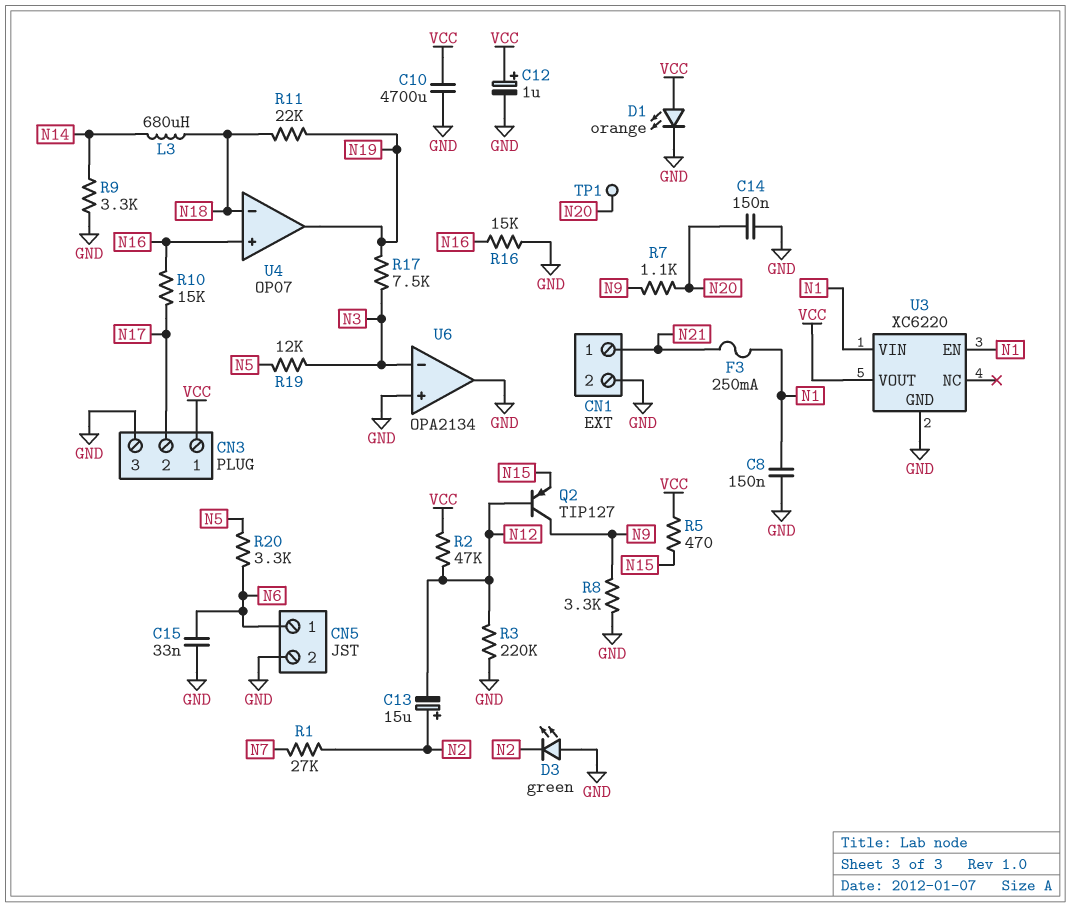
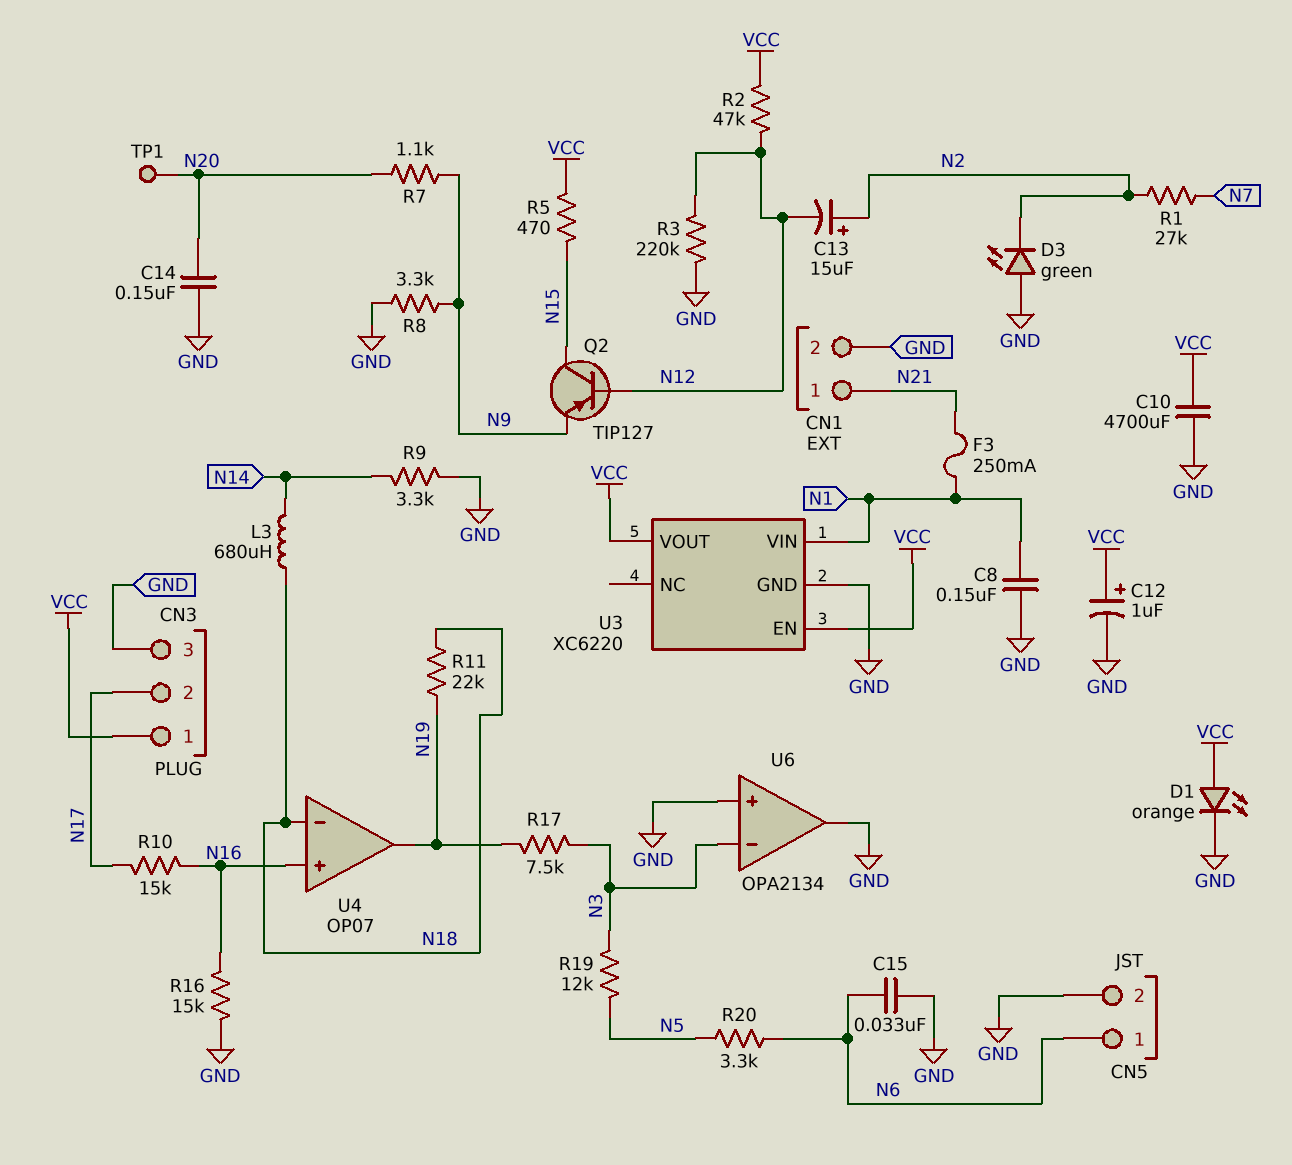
Q2: PNP TIP127 (B N12, C N9, E N15) -> PNP TIP127 (B N12, C N15, E N9)
U3 pin EN: N1 -> VCC

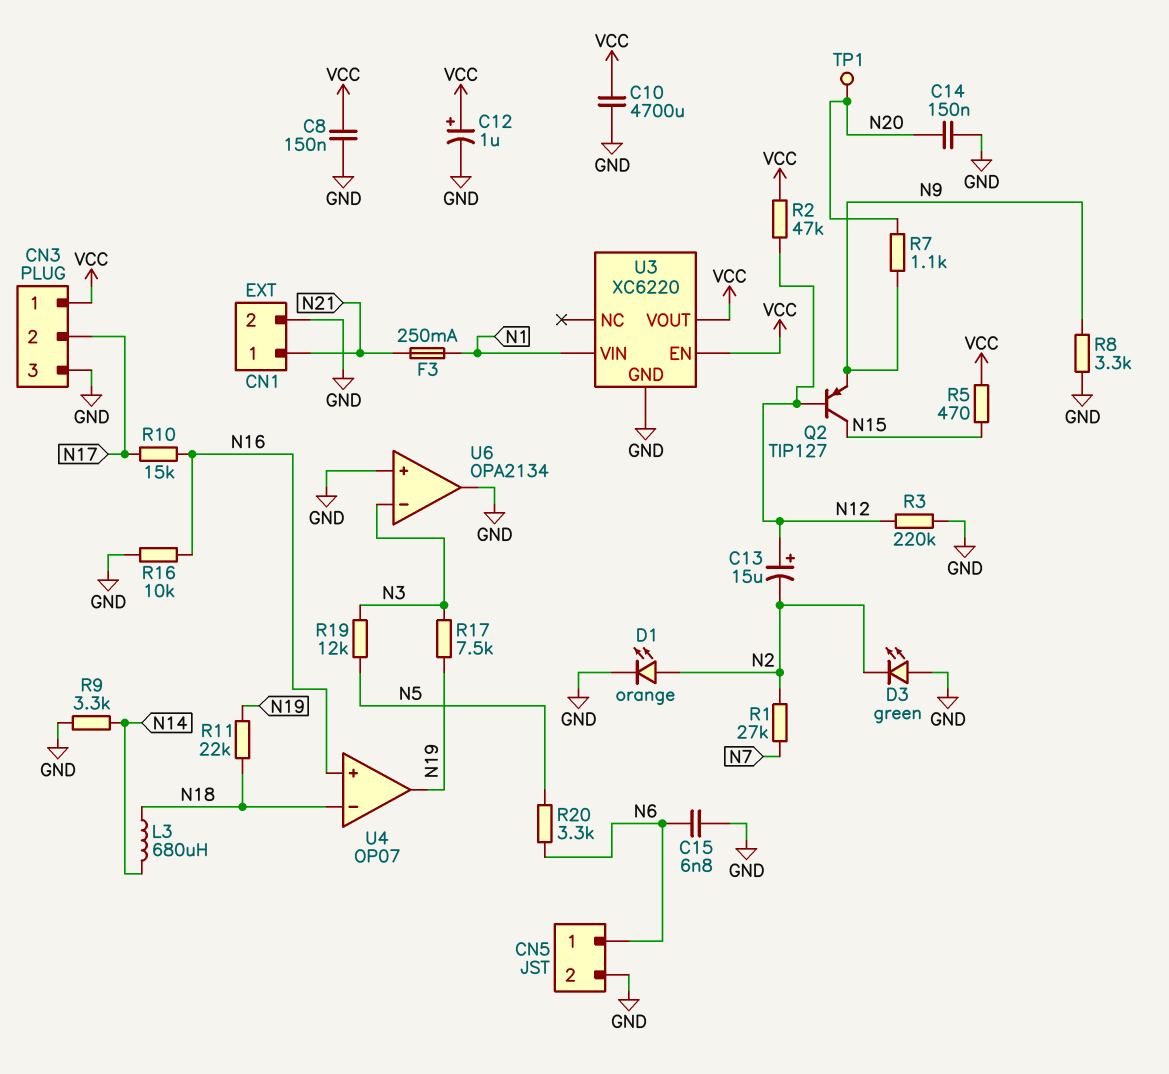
C8: 150nF (GND, N1) -> 150nF (GND, VCC)
C13: 15uF (plus N2, minus N12) -> 15uF (plus N12, minus N2)
C15: 33nF (GND, N6) -> 6.8nF (GND, N6)
D1: LED orange (A VCC, K GND) -> LED orange (A N2, K GND)
R16: 15k (GND, N16) -> 10k (GND, N16)

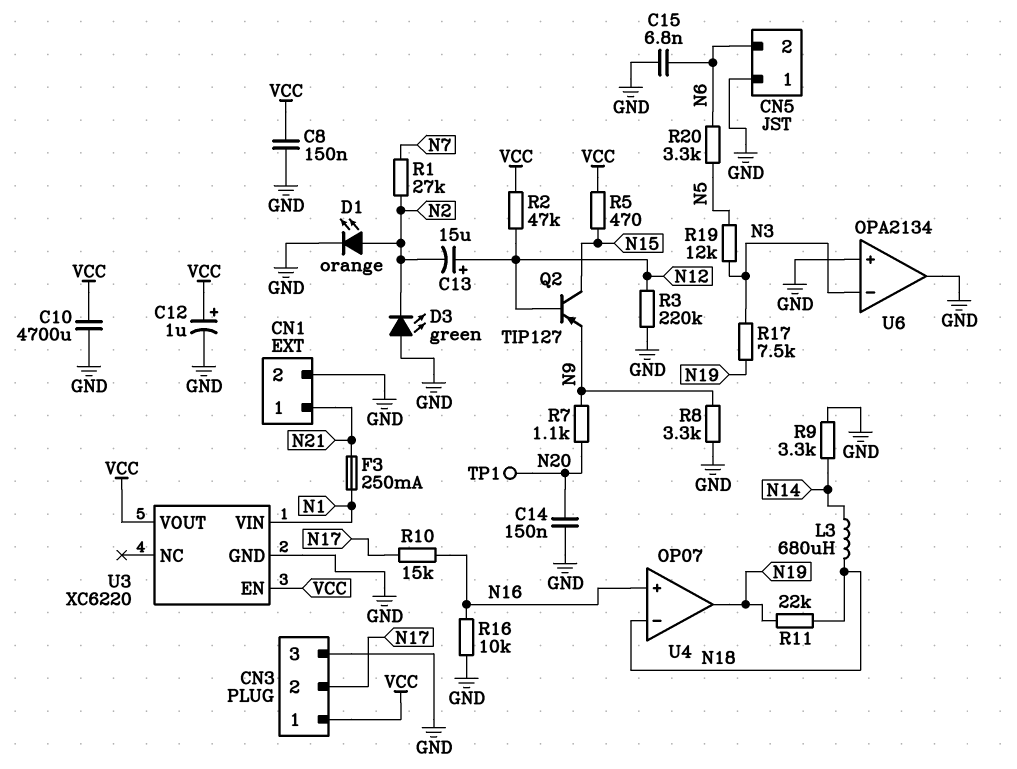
CN5 pin 1: N6 -> GND
CN5 pin 2: GND -> N6

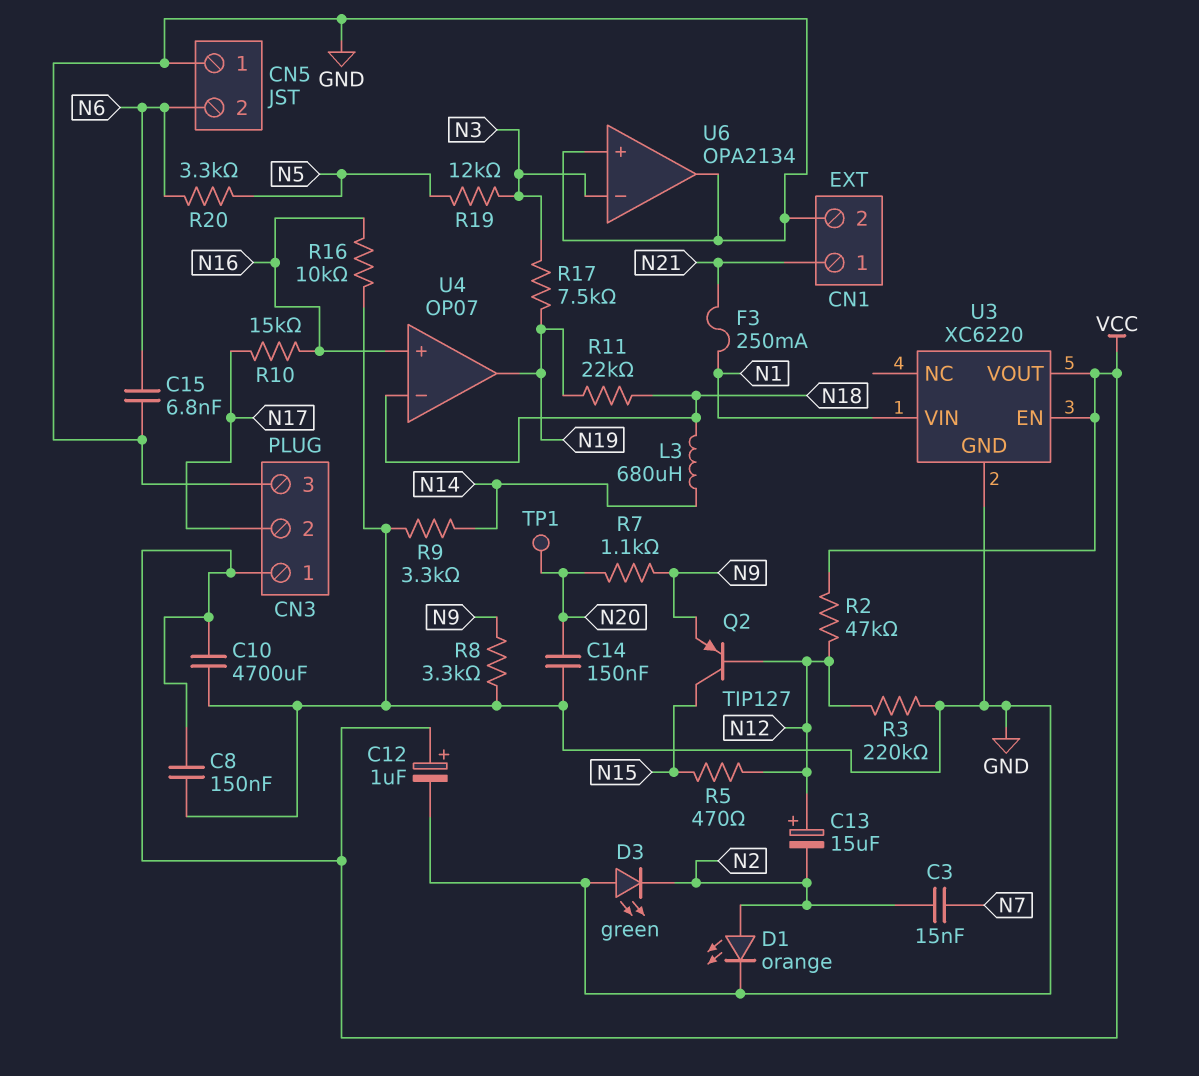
C3: none -> 15nF (N2, N7)
R1: 27k (N2, N7) -> none
R5: 470 (N15, VCC) -> 470 (N12, N15)

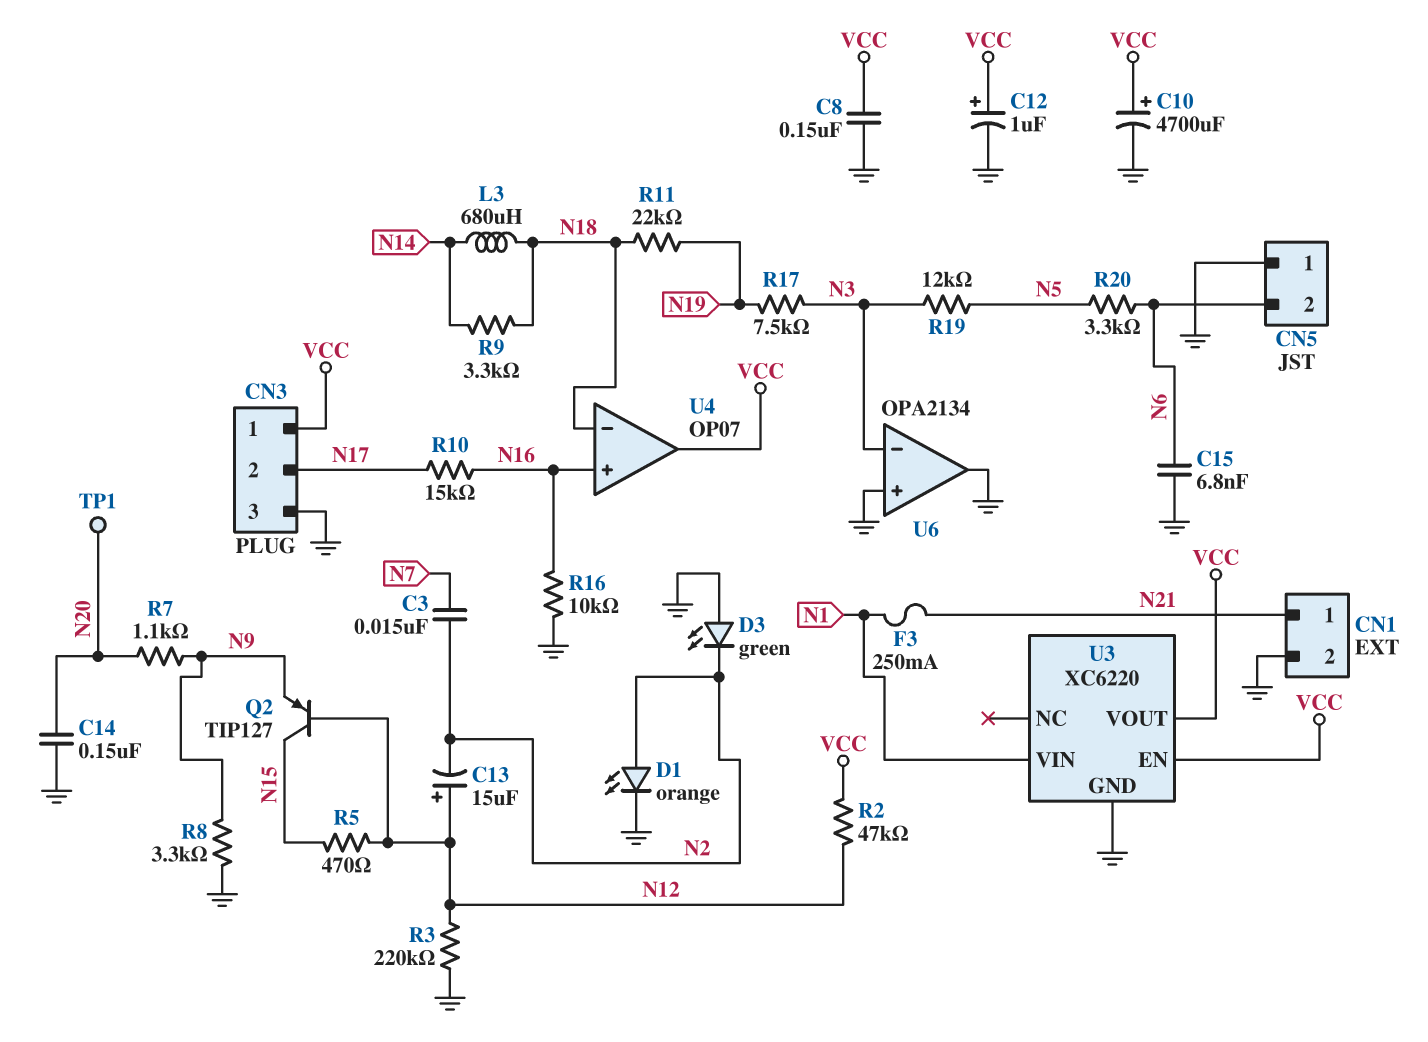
C10: 4700uF (GND, VCC) -> 4700uF (plus VCC, minus GND)
R9: 3.3k (GND, N14) -> 3.3k (N14, N18)
U4 pin out: N19 -> VCC

